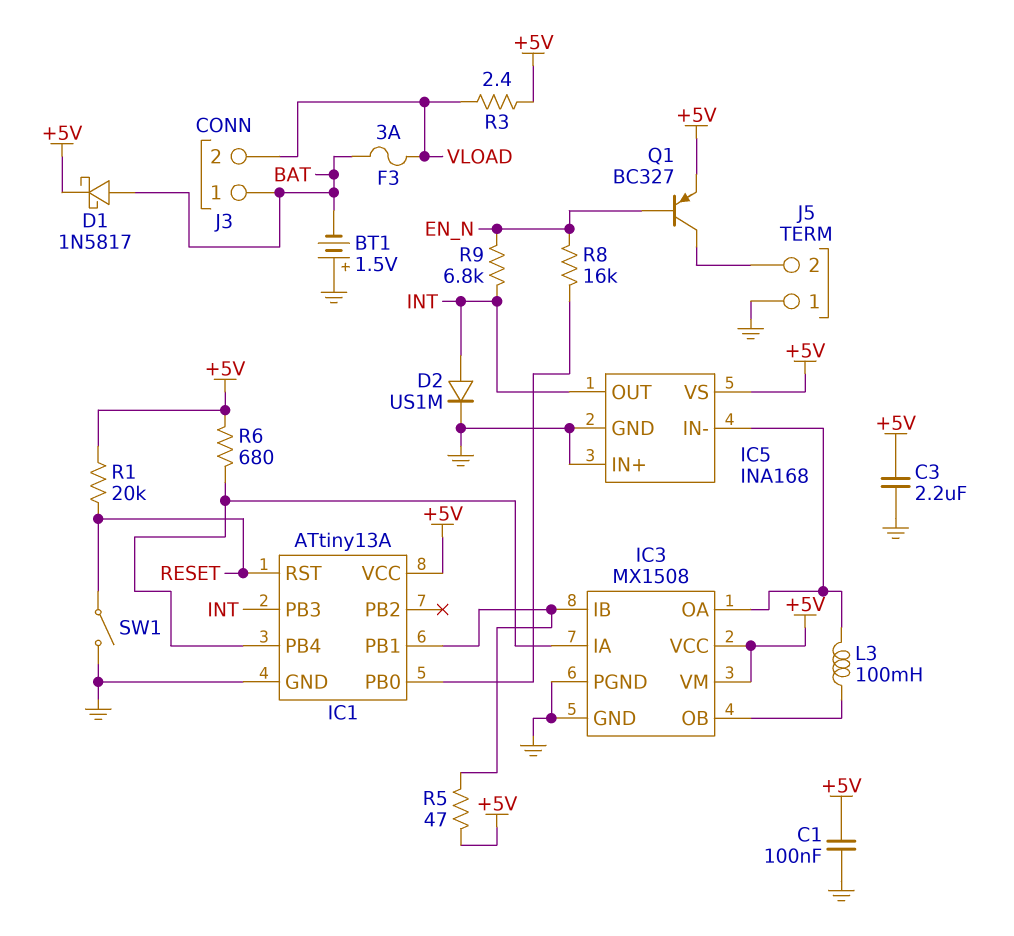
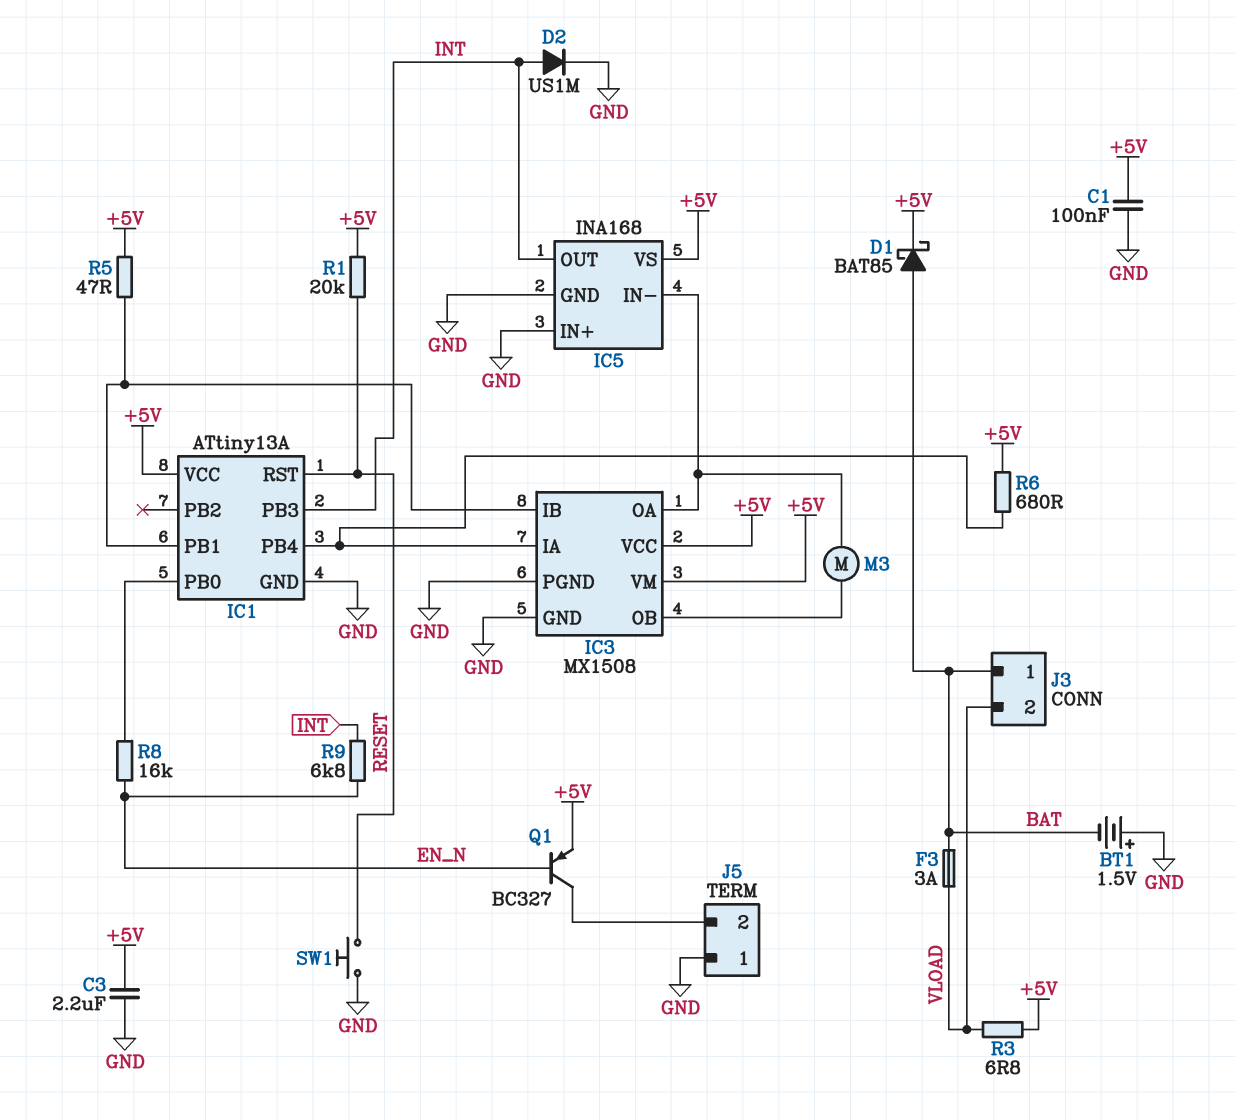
D1: schottky 1N5817 (A BAT, K +5V) -> schottky BAT85 (A BAT, K +5V)
L3: 100mH (IC3/OA, IC3/OB) -> none
M3: none -> motor (IC3/OA, IC3/OB)
R3: 2.4 (+5V, VLOAD) -> 6.8 (+5V, VLOAD)
SW1: switch (GND, RESET) -> button (GND, RESET)

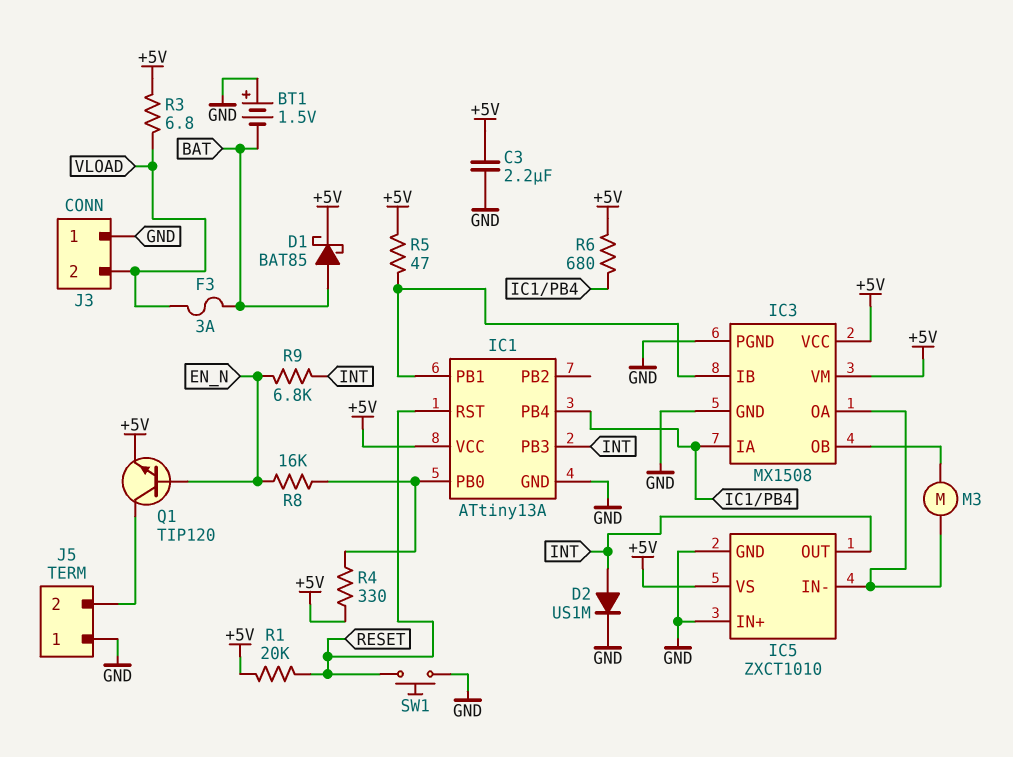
C1: 100nF (+5V, GND) -> none
IC5: INA168 -> ZXCT1010
J3 pin 1: BAT -> GND
Q1: PNP BC327 (B EN_N, C J5/2, E +5V) -> NPN TIP120 (B EN_N, C J5/2, E +5V)
R4: none -> 330 (+5V, IC1/PB0)

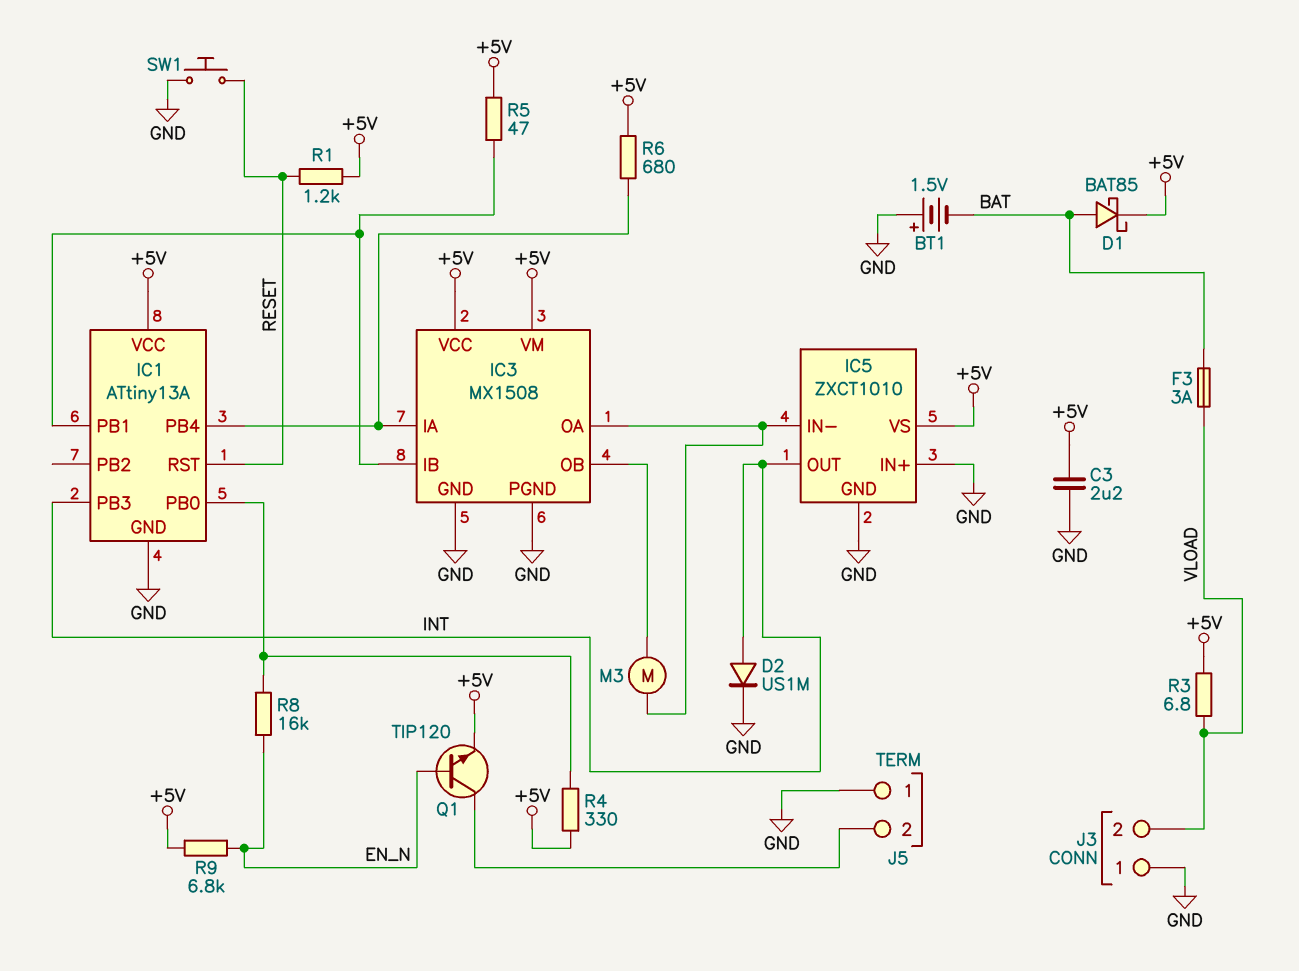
R1: 20k (+5V, RESET) -> 1.2k (+5V, RESET)
R9: 6.8k (EN_N, INT) -> 6.8k (+5V, EN_N)

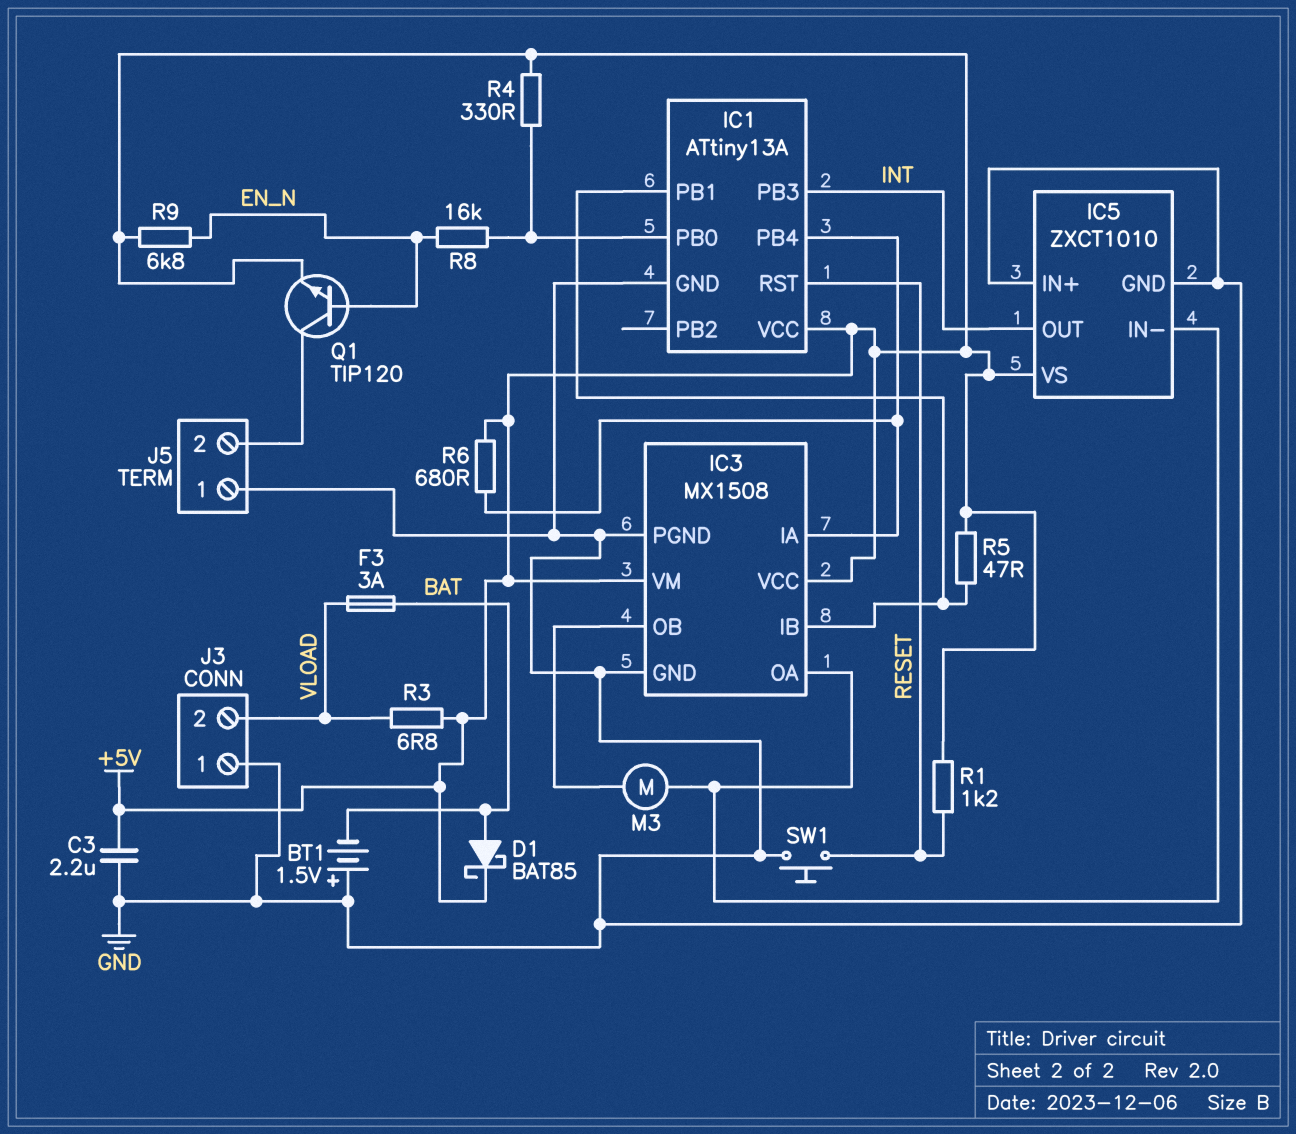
D2: diode US1M (A INT, K GND) -> none

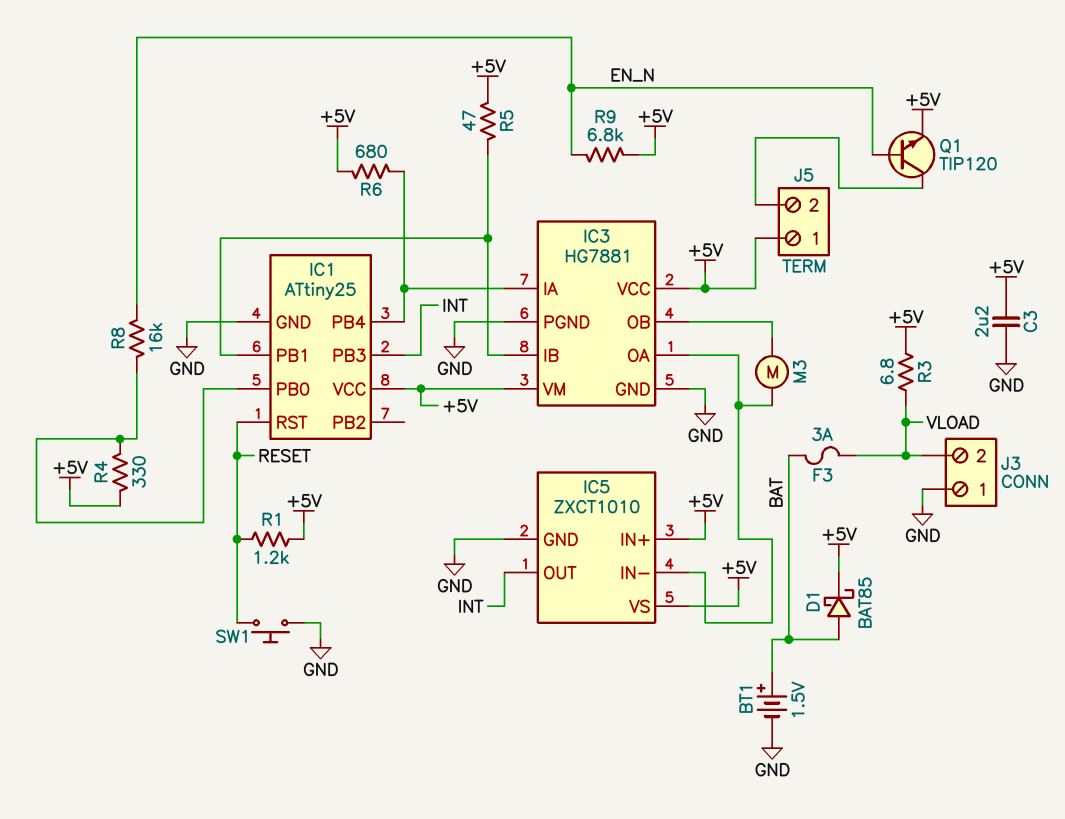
BT1: 1.5V (plus GND, minus BAT) -> 1.5V (plus BAT, minus GND)
IC1: ATtiny13A -> ATtiny25
IC3: MX1508 -> HG7881
IC5 pin IN+: GND -> +5V
J5 pin 1: GND -> +5V

